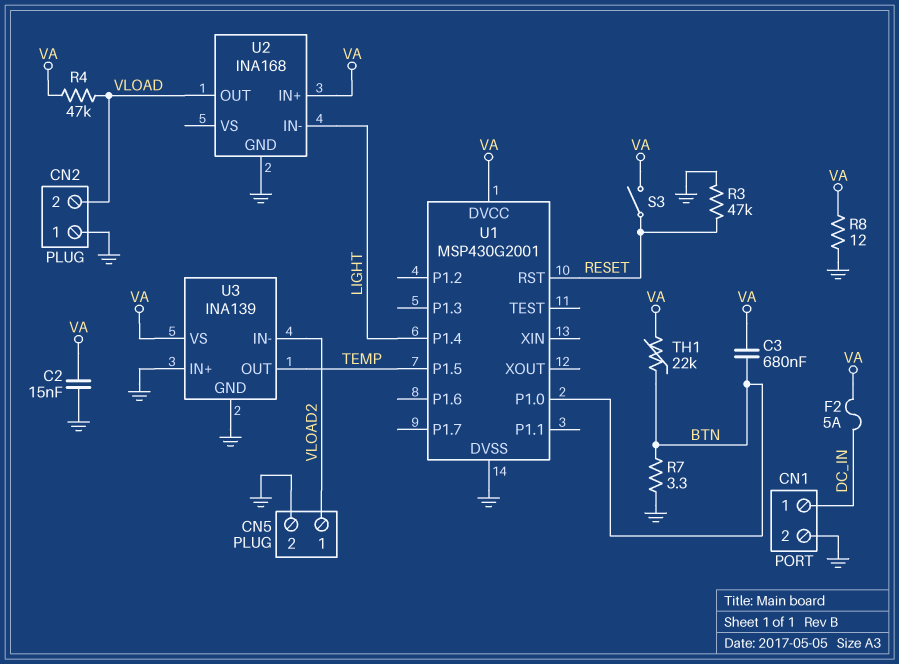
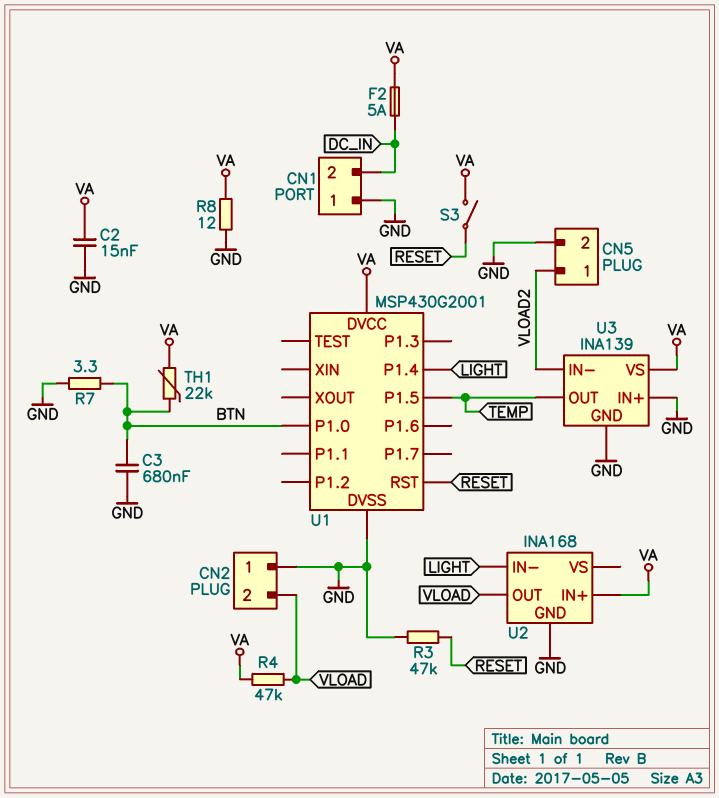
C3: 680nF (BTN, VA) -> 680nF (BTN, GND)
CN1 pin 1: DC_IN -> GND
CN1 pin 2: GND -> DC_IN

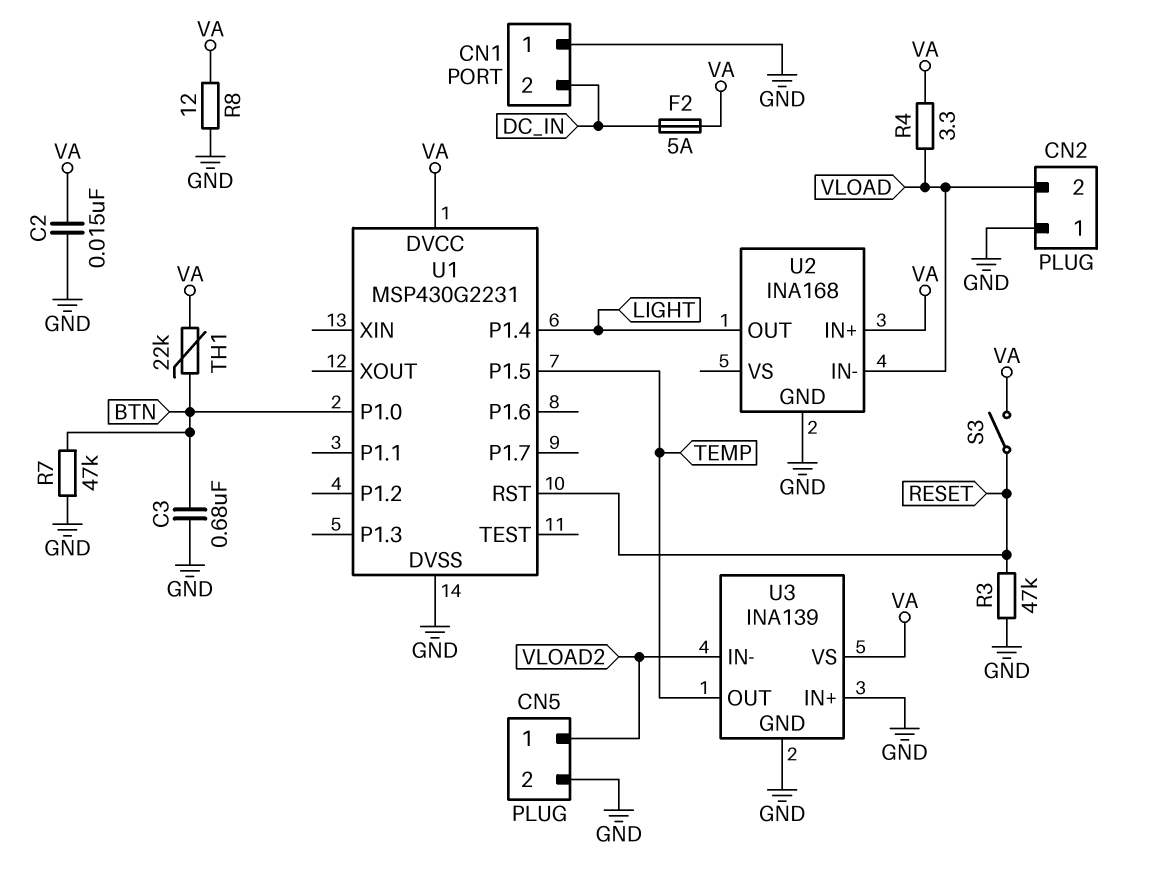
R4: 47k (VA, VLOAD) -> 3.3 (VA, VLOAD)
R7: 3.3 (BTN, GND) -> 47k (BTN, GND)
U1: MSP430G2001 -> MSP430G2231
U2 pin IN-: LIGHT -> VLOAD
U2 pin OUT: VLOAD -> LIGHT

